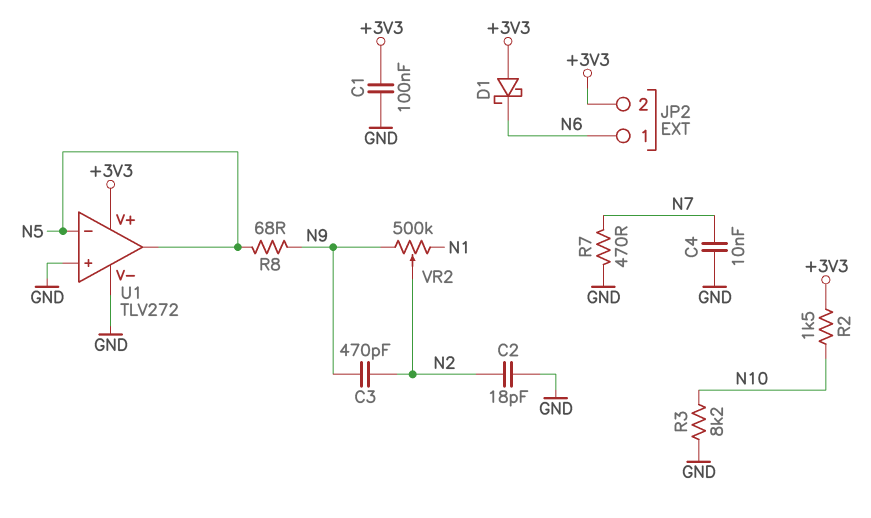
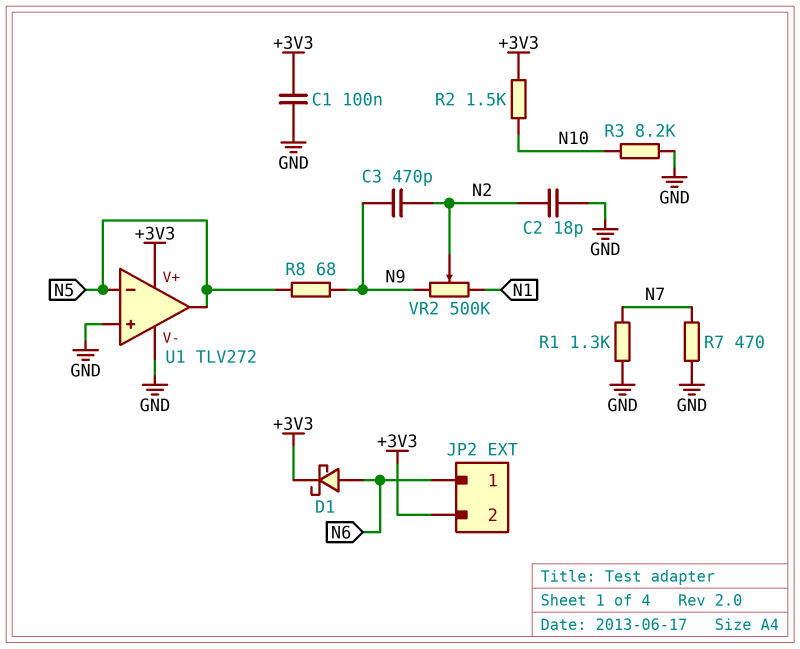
C4: 10nF (GND, N7) -> none
D1: schottky (A +3V3, K N6) -> schottky (A N6, K +3V3)
R1: none -> 1.3k (GND, N7)

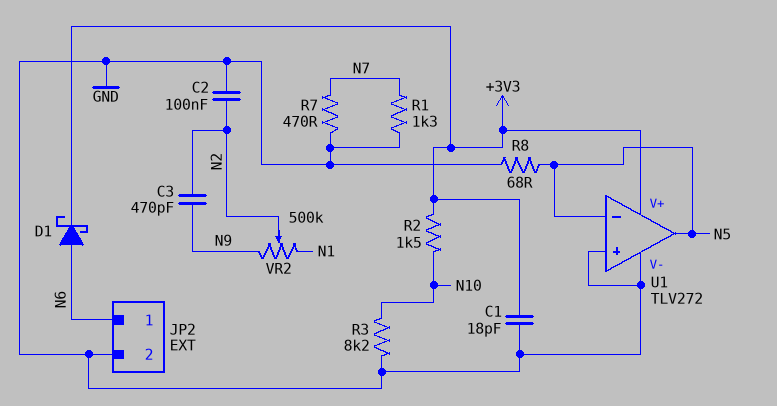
C1: 100nF (+3V3, GND) -> 18pF (+3V3, GND)
C2: 18pF (GND, N2) -> 100nF (GND, N2)
JP2 pin 2: +3V3 -> GND
R8: 68 (N5, N9) -> 68 (GND, N5)

